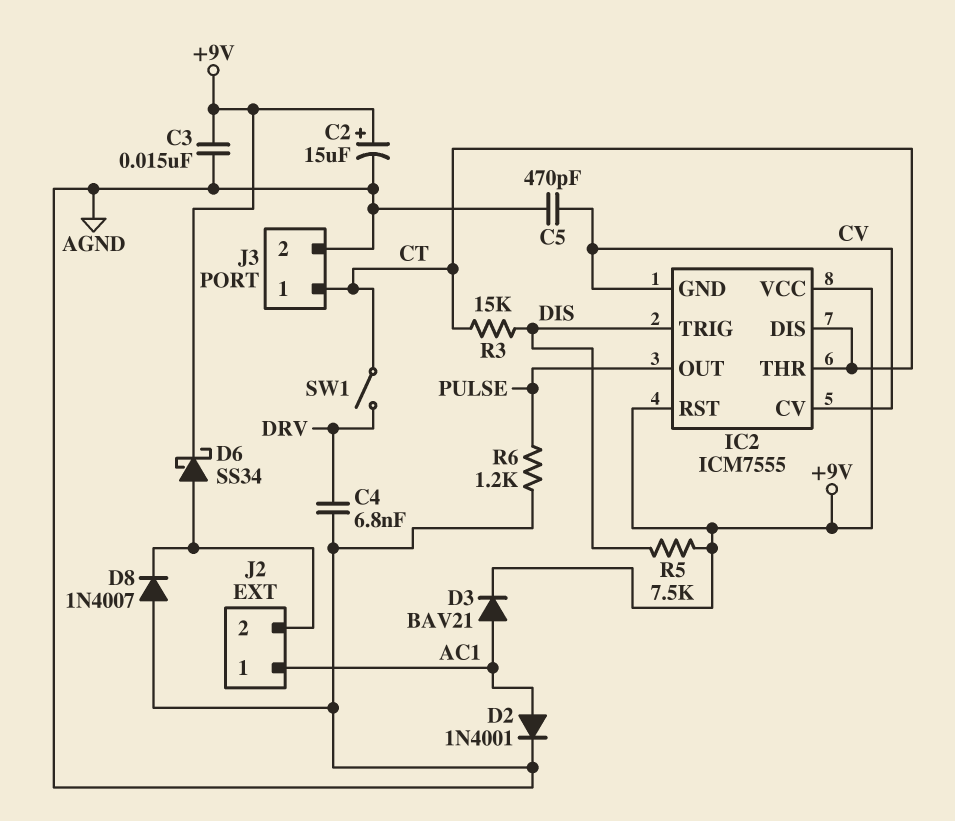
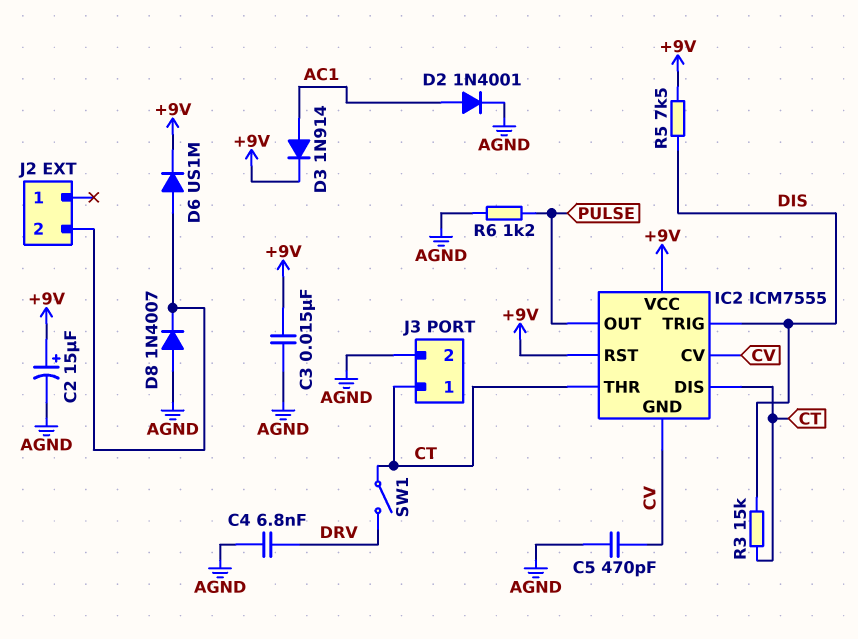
D3: diode BAV21 (A AC1, K +9V) -> diode 1N914 (A AC1, K +9V)
D6: schottky SS34 (A J2/2, K +9V) -> diode US1M (A J2/2, K +9V)
J2 pin 1: AC1 -> none

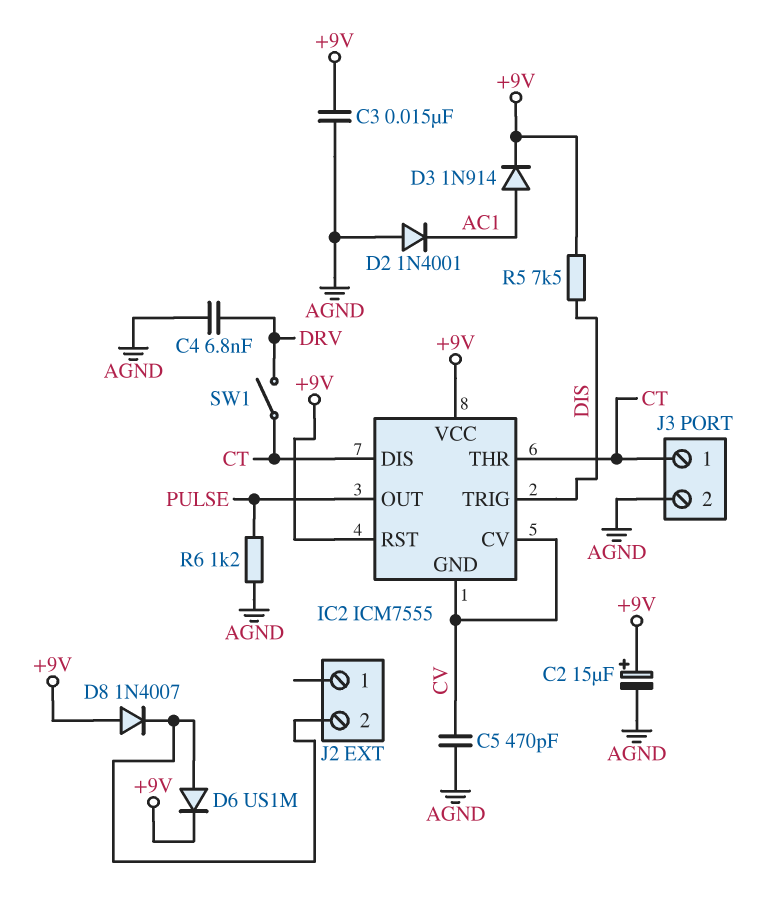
D2: diode 1N4001 (A AC1, K AGND) -> diode 1N4001 (A AGND, K AC1)
D8: diode 1N4007 (A AGND, K J2/2) -> diode 1N4007 (A +9V, K J2/2)
R3: 15k (CT, DIS) -> none

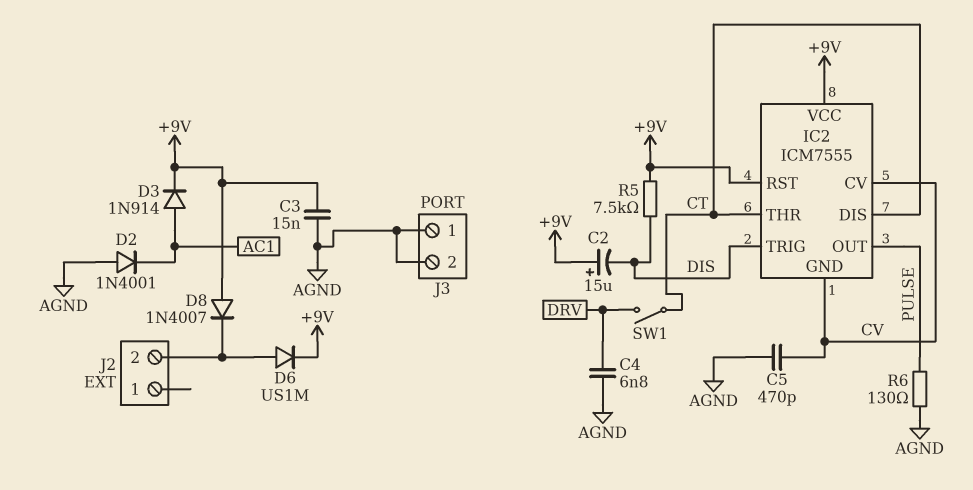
C2: 15uF (plus +9V, minus AGND) -> 15uF (plus +9V, minus DIS)
J3 pin 1: CT -> AGND
R6: 1.2k (AGND, PULSE) -> 130 (AGND, PULSE)

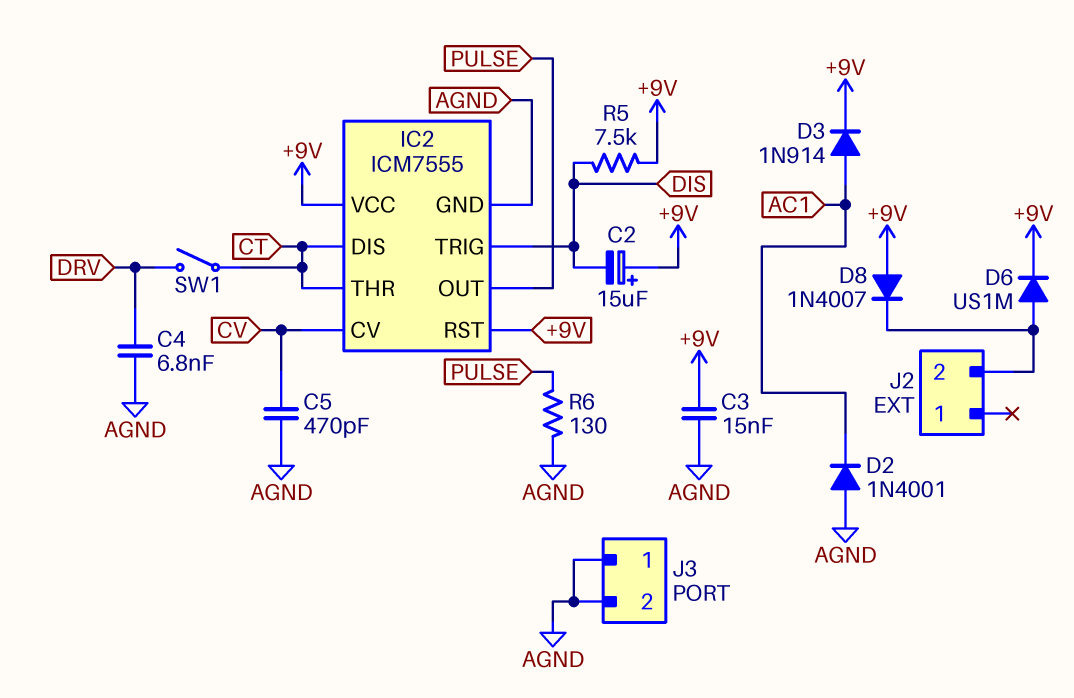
IC2 pin GND: CV -> AGND

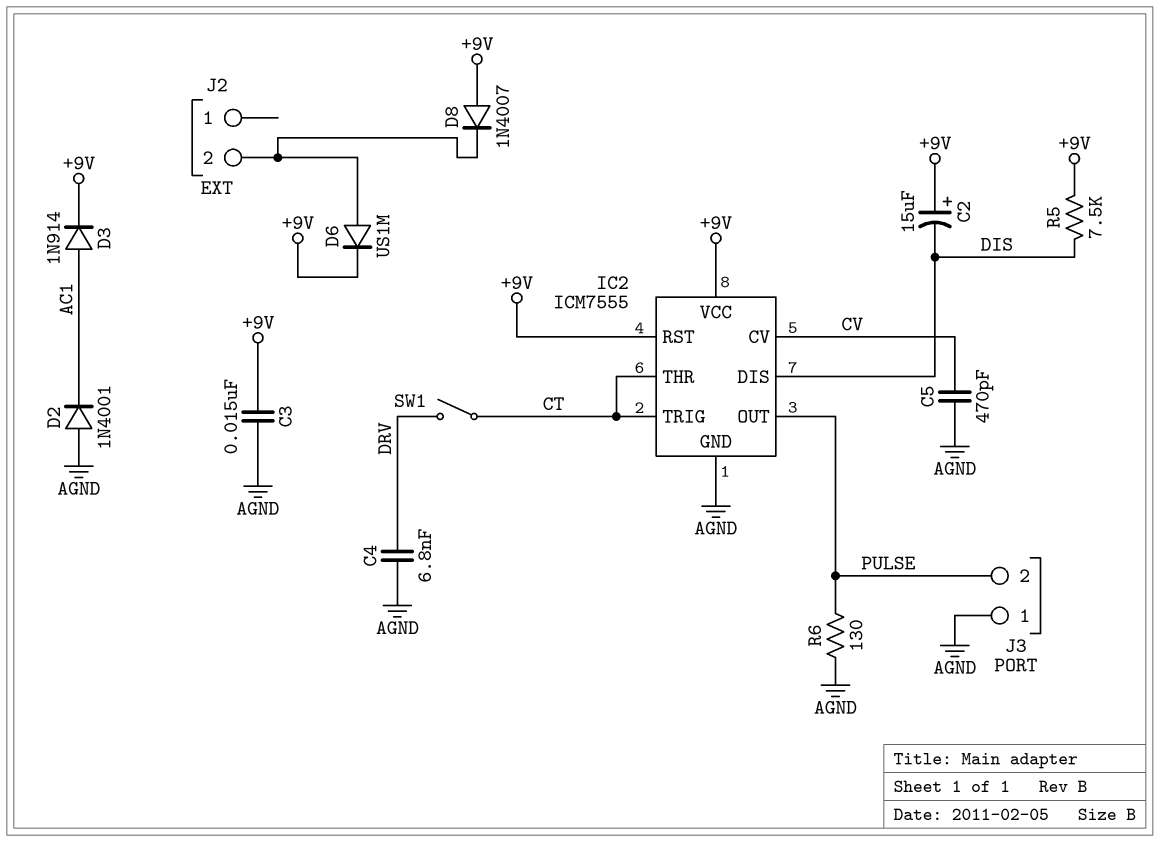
IC2 pin DIS: CT -> DIS
IC2 pin TRIG: DIS -> CT
J3 pin 2: AGND -> PULSE

